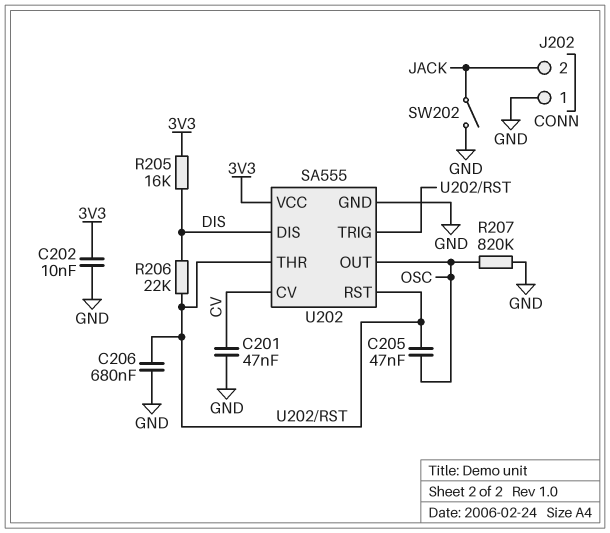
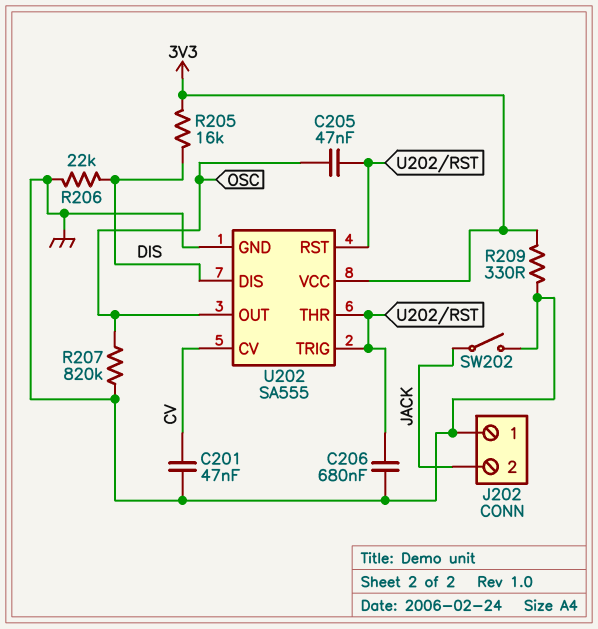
C202: 10nF (3V3, GND) -> none
R206: 22k (DIS, U202/RST) -> 22k (DIS, GND)
R209: none -> 330 (3V3, GND)

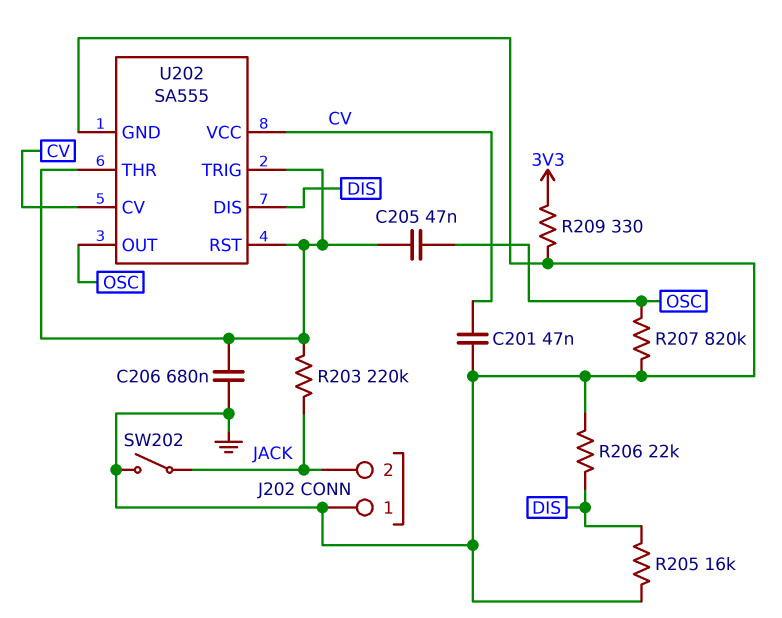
R203: none -> 220k (JACK, U202/RST)
R205: 16k (3V3, DIS) -> 16k (DIS, GND)
U202 pin VCC: 3V3 -> CV

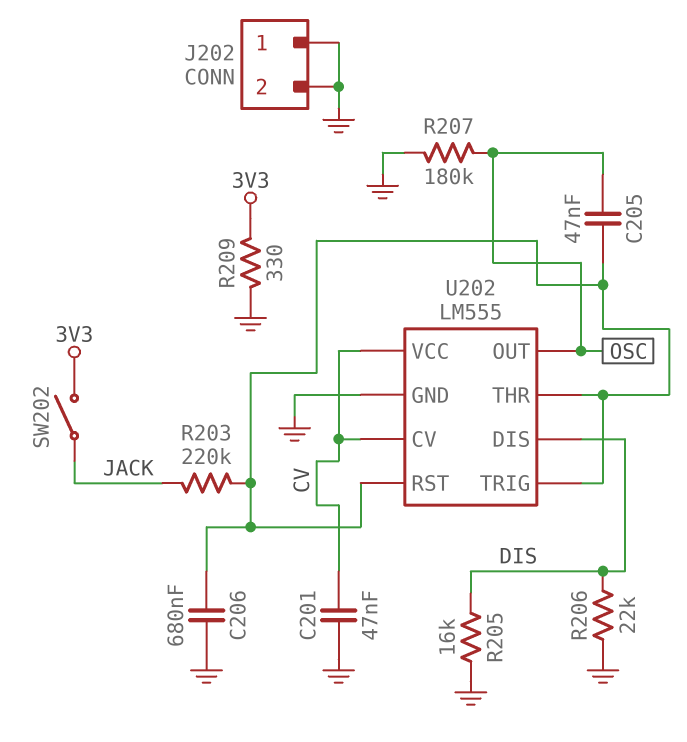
J202 pin 2: JACK -> GND
R207: 820k (GND, OSC) -> 180k (GND, OSC)
SW202: switch (GND, JACK) -> switch (3V3, JACK)
U202: SA555 -> LM555

